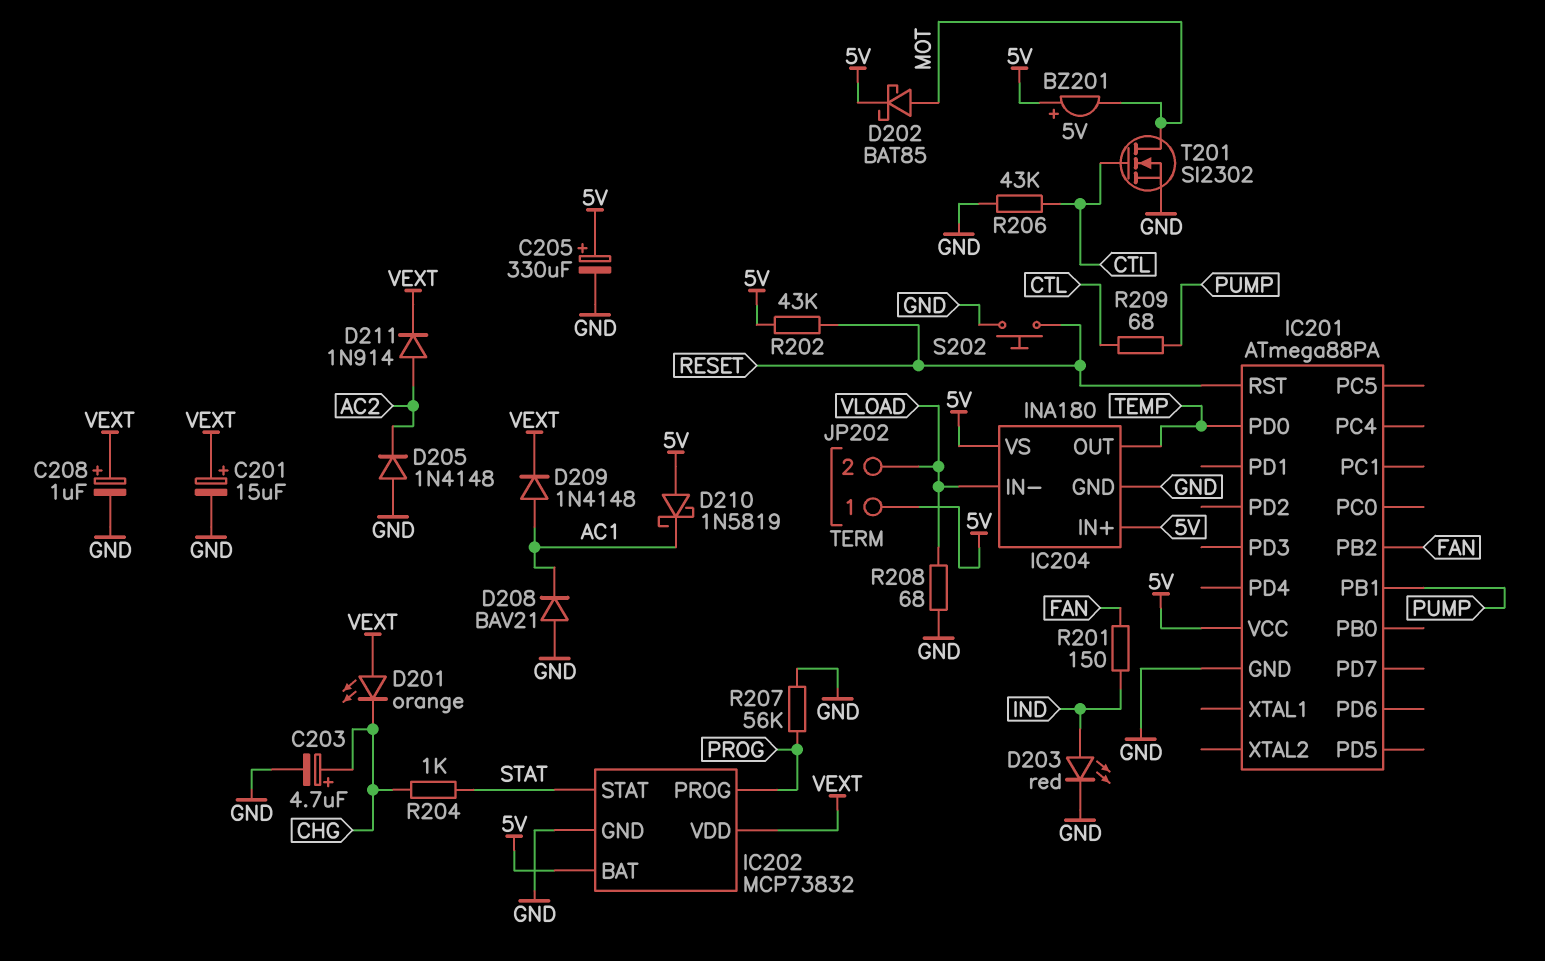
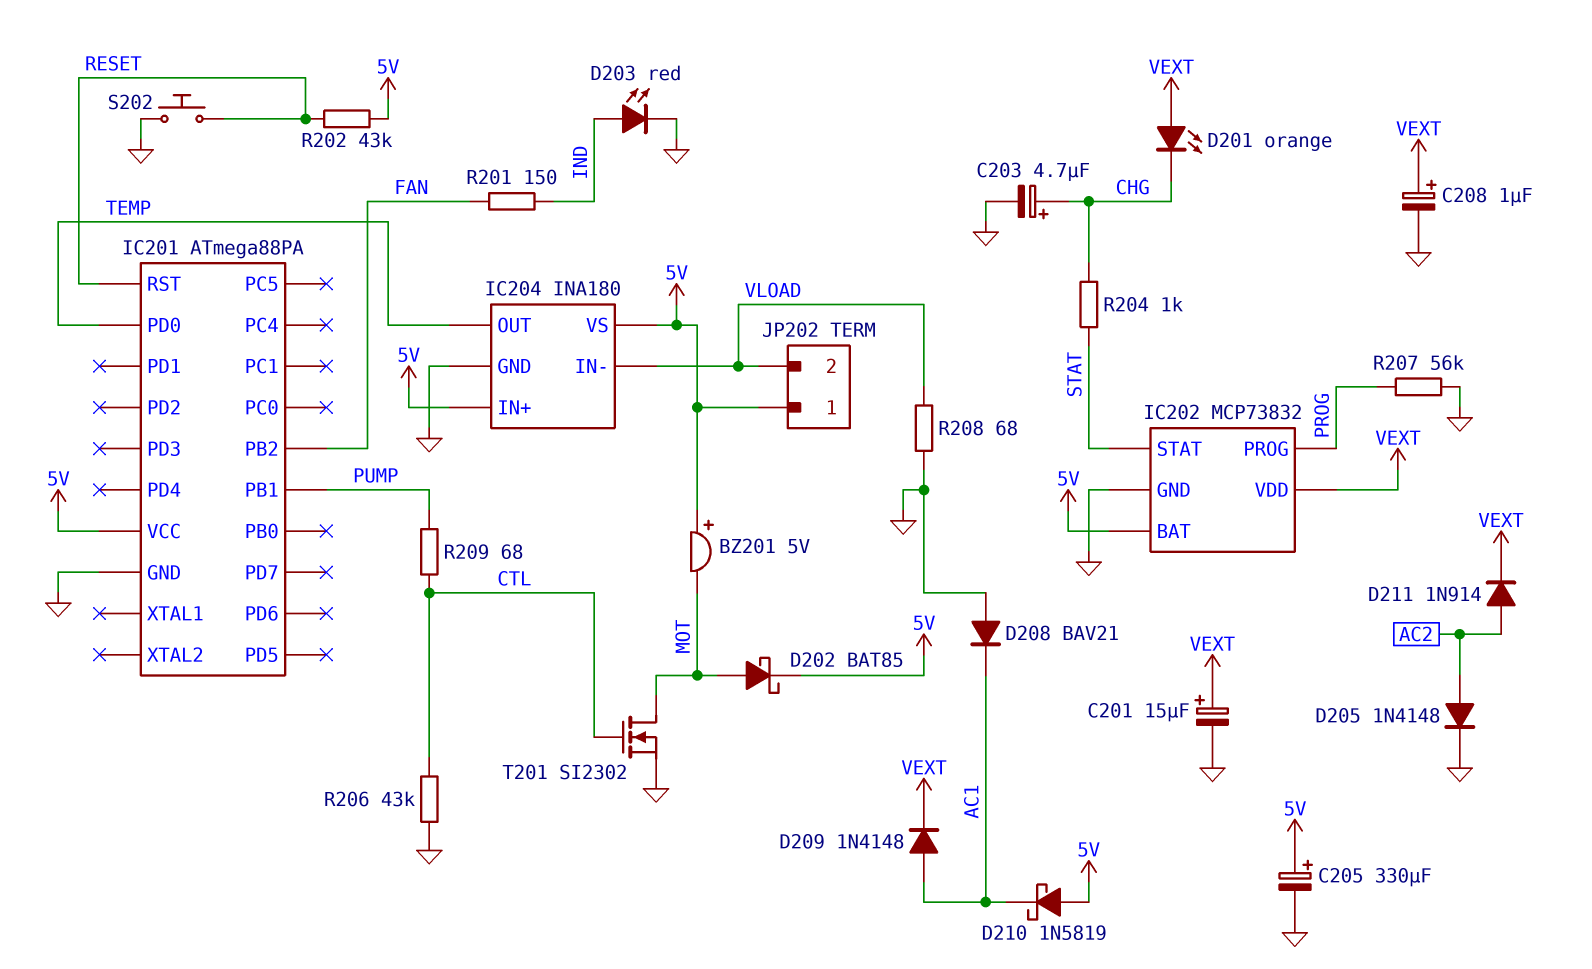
D205: diode 1N4148 (A GND, K AC2) -> diode 1N4148 (A AC2, K GND)

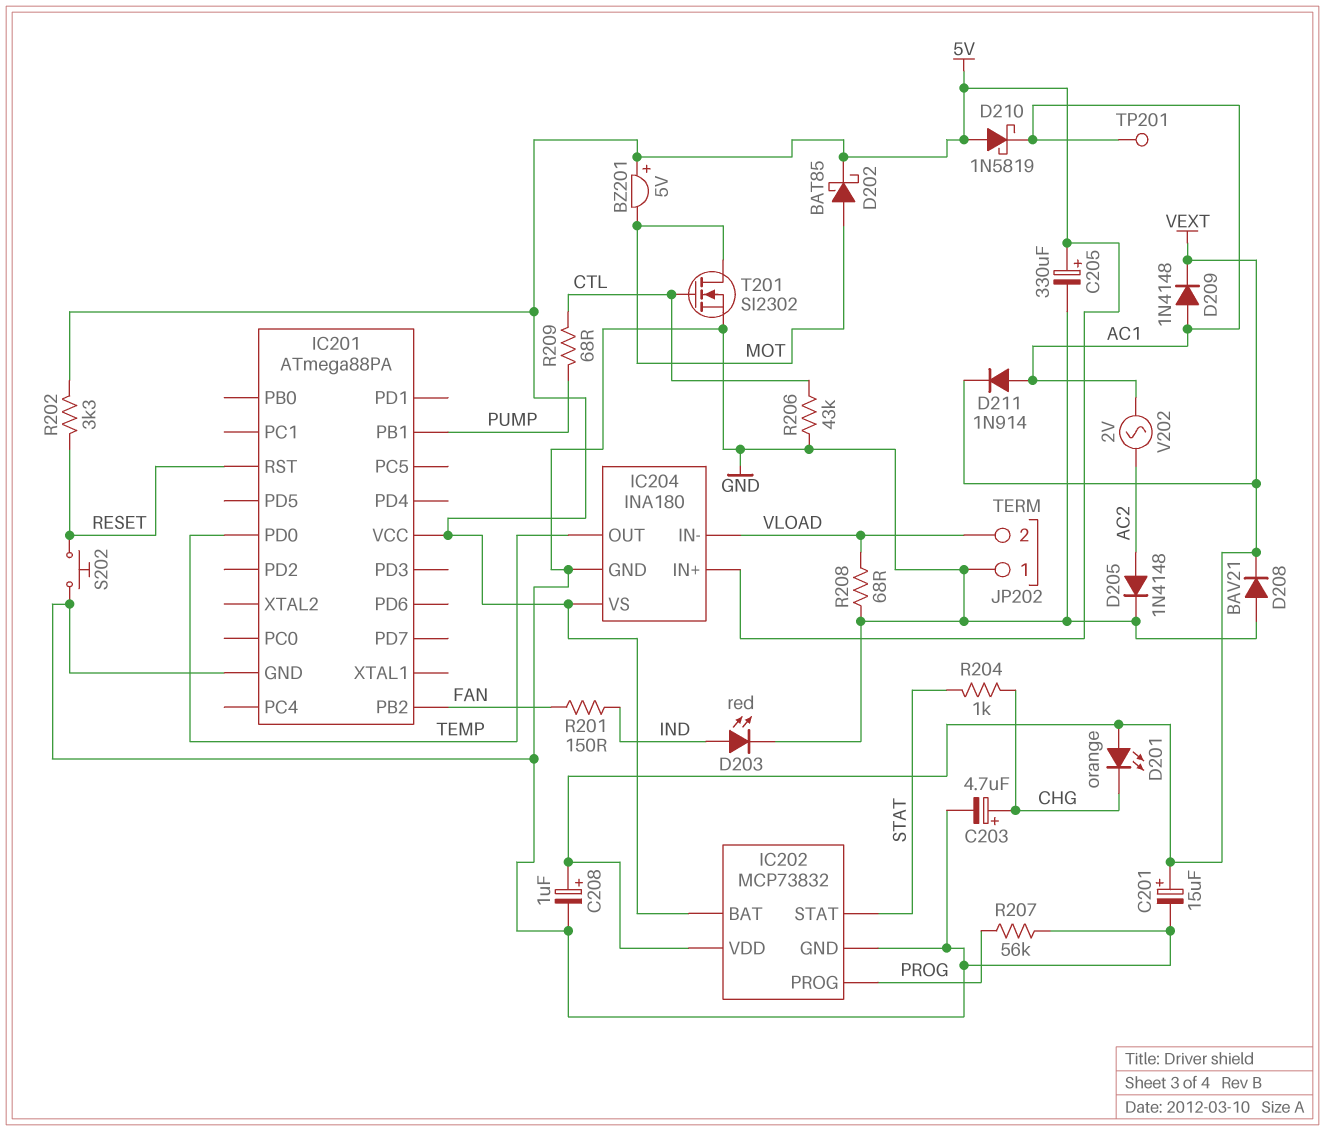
D208: diode BAV21 (A GND, K AC1) -> diode BAV21 (A GND, K VEXT)
D211: diode 1N914 (A AC2, K VEXT) -> diode 1N914 (A AC1, K VEXT)
JP202 pin 1: 5V -> GND
R202: 43k (5V, RESET) -> 3.3k (5V, RESET)
TP201: none -> test point (AC1)
V202: none -> AC 2V (AC1, AC2)

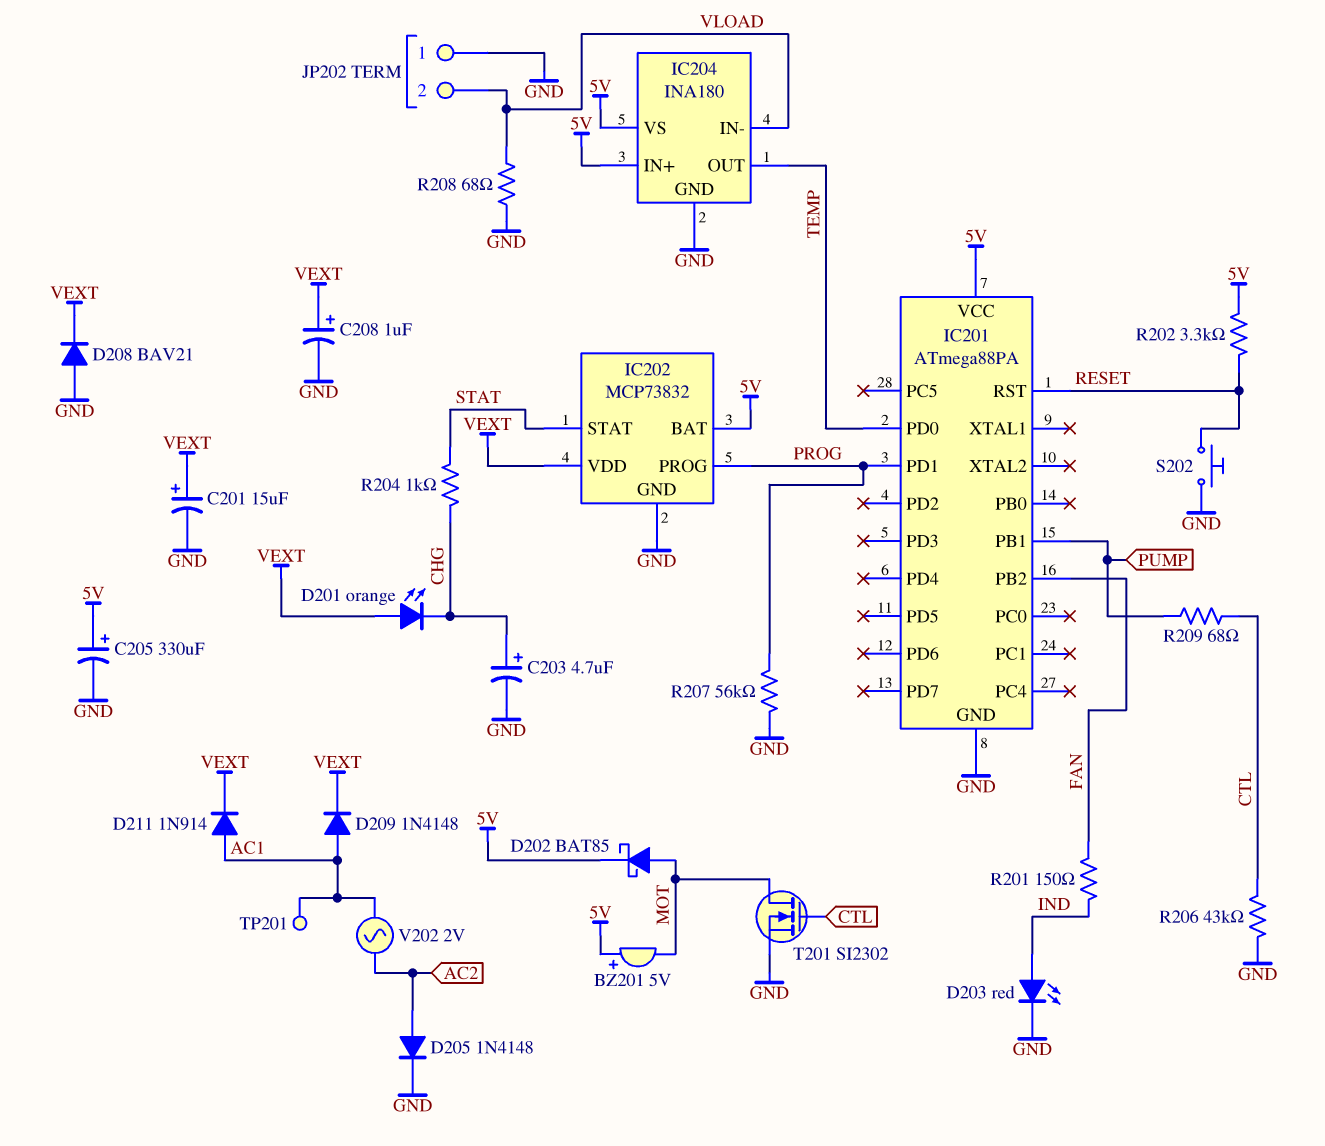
D210: schottky 1N5819 (A 5V, K AC1) -> none
IC201 pin PD1: none -> PROG

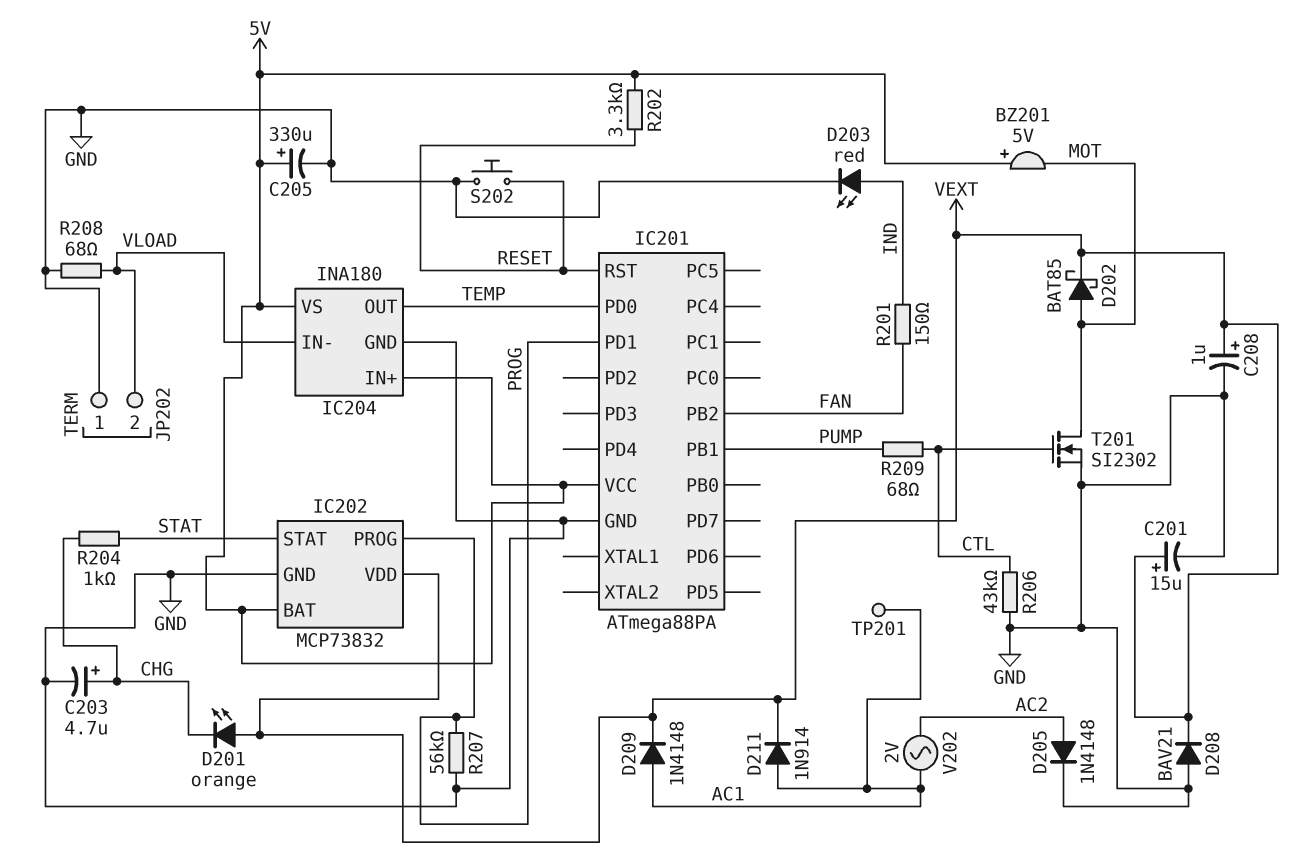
D202: schottky BAT85 (A MOT, K 5V) -> schottky BAT85 (A MOT, K VEXT)

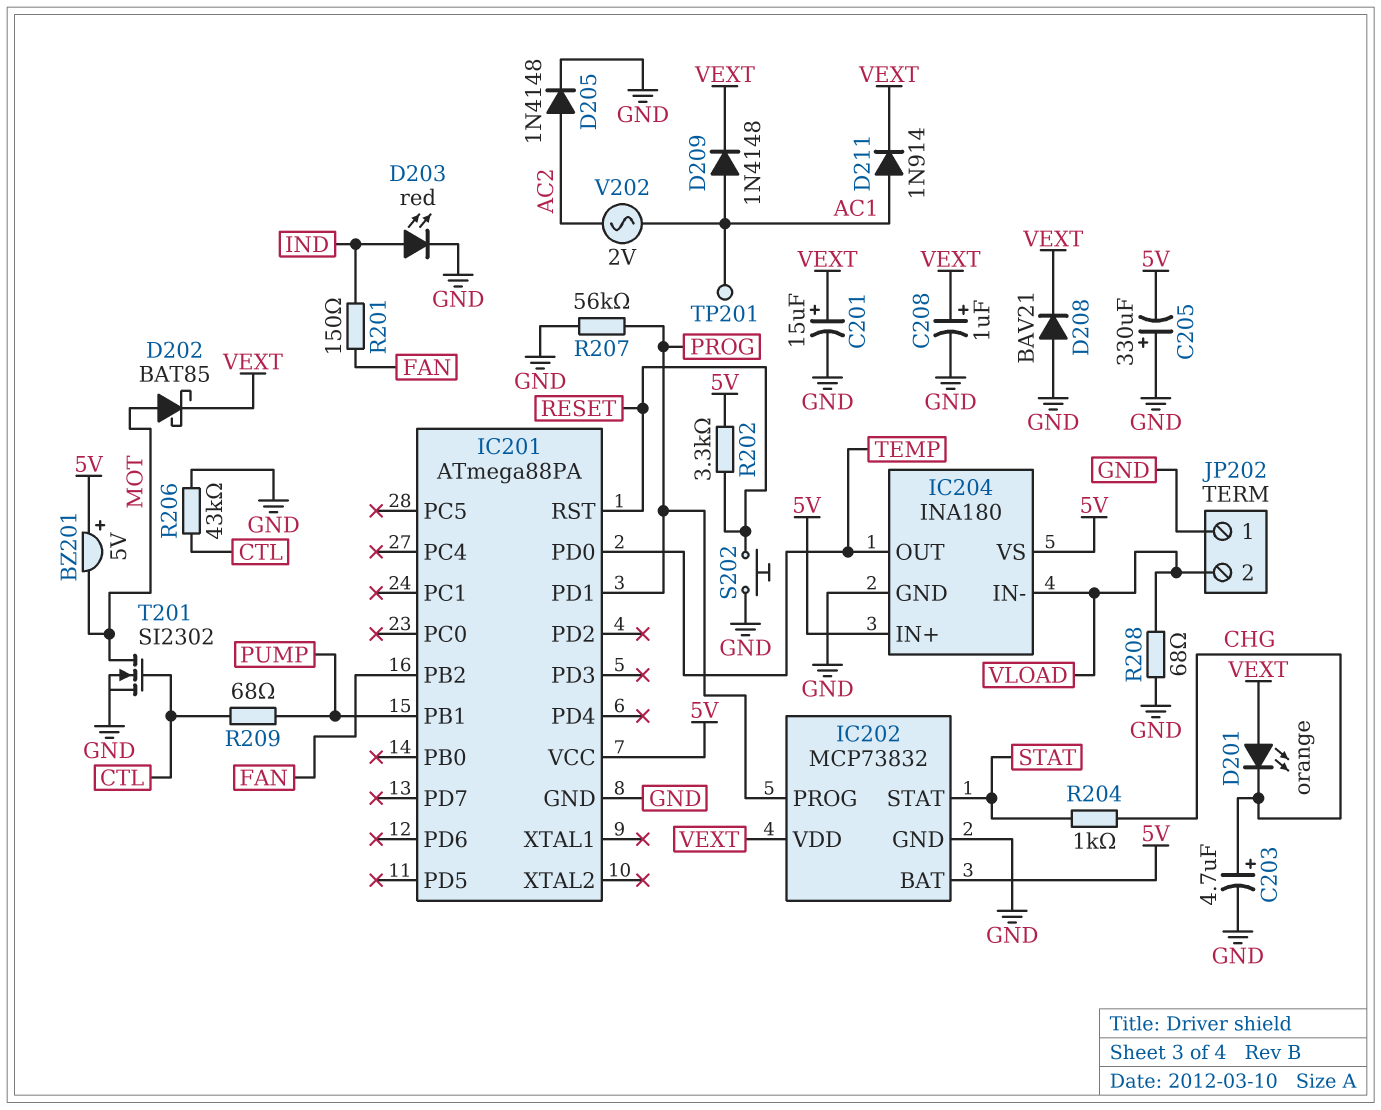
C205: 330uF (plus 5V, minus GND) -> 330uF (plus GND, minus 5V)

